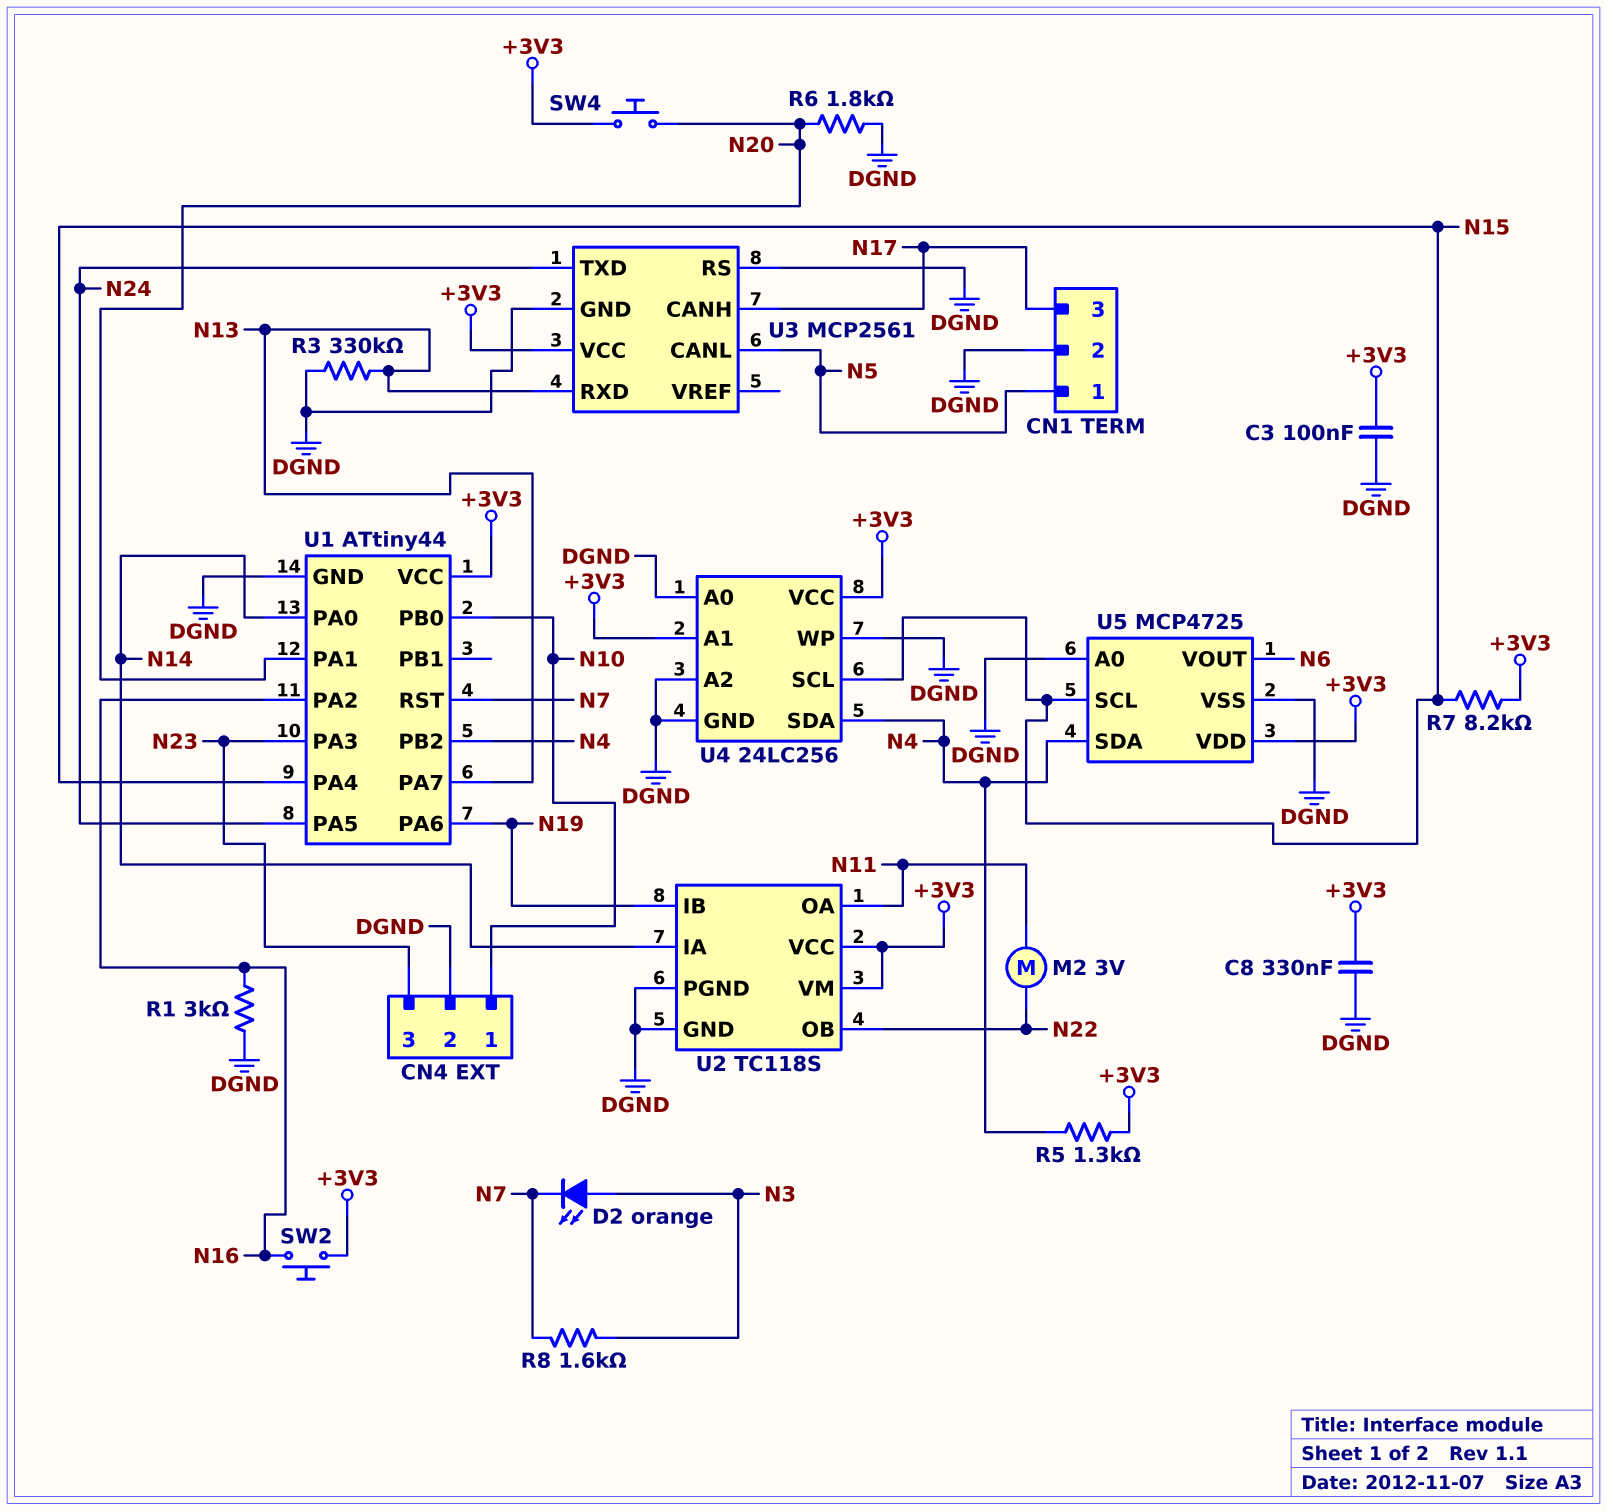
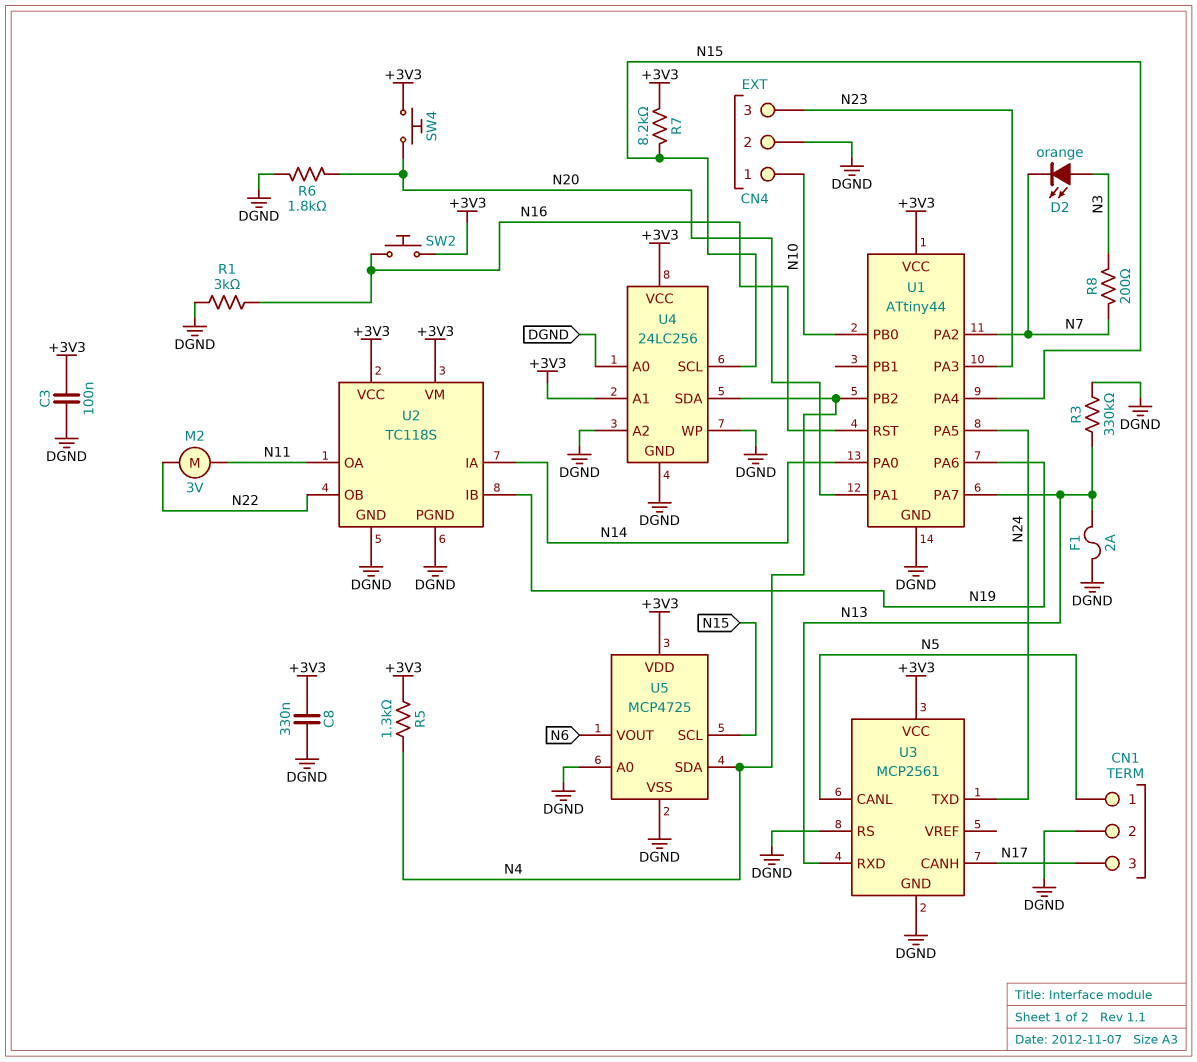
F1: none -> 2A (DGND, N13)
R8: 1.6k (N3, N7) -> 200 (N3, N7)
U1 pin PA2: N16 -> N7
U1 pin RST: N7 -> N16

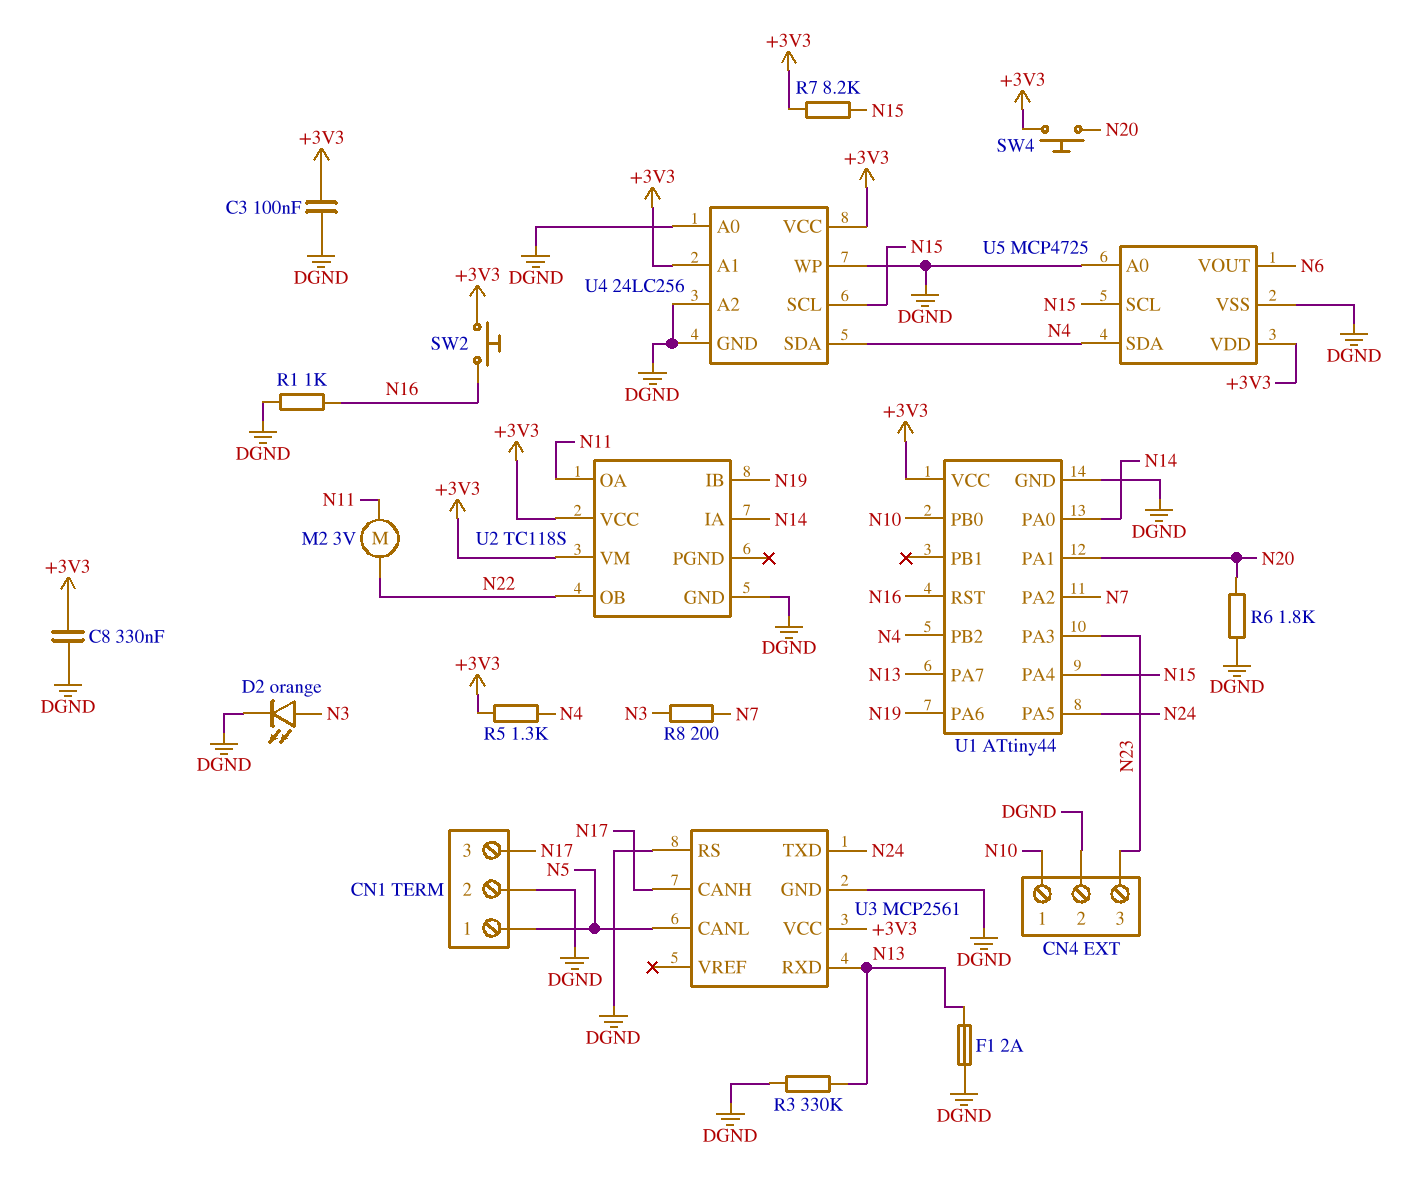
D2: LED orange (A N3, K N7) -> LED orange (A N3, K DGND)
R1: 3k (DGND, N16) -> 1k (DGND, N16)
U2 pin PGND: DGND -> none

